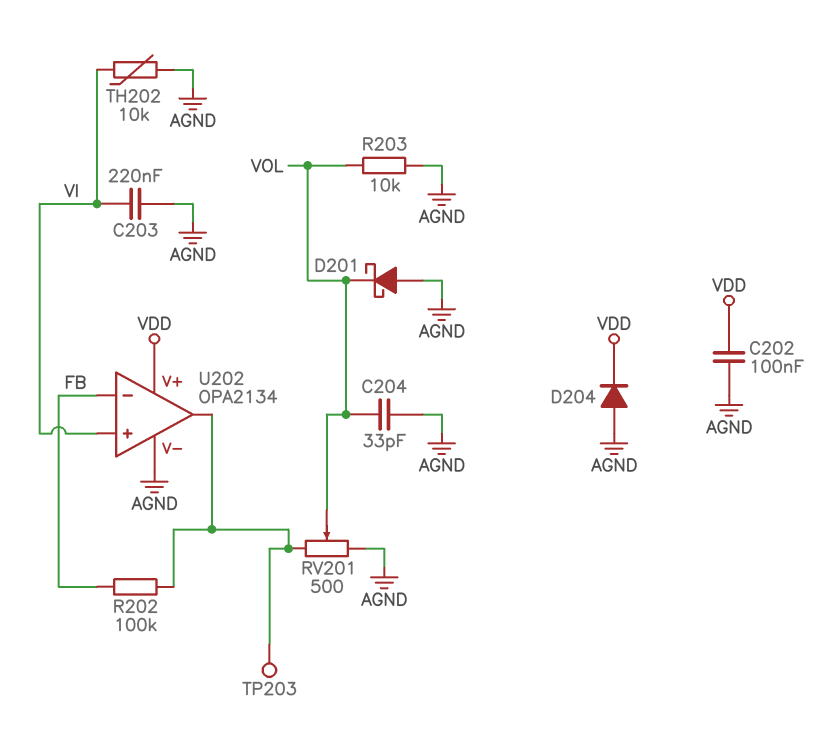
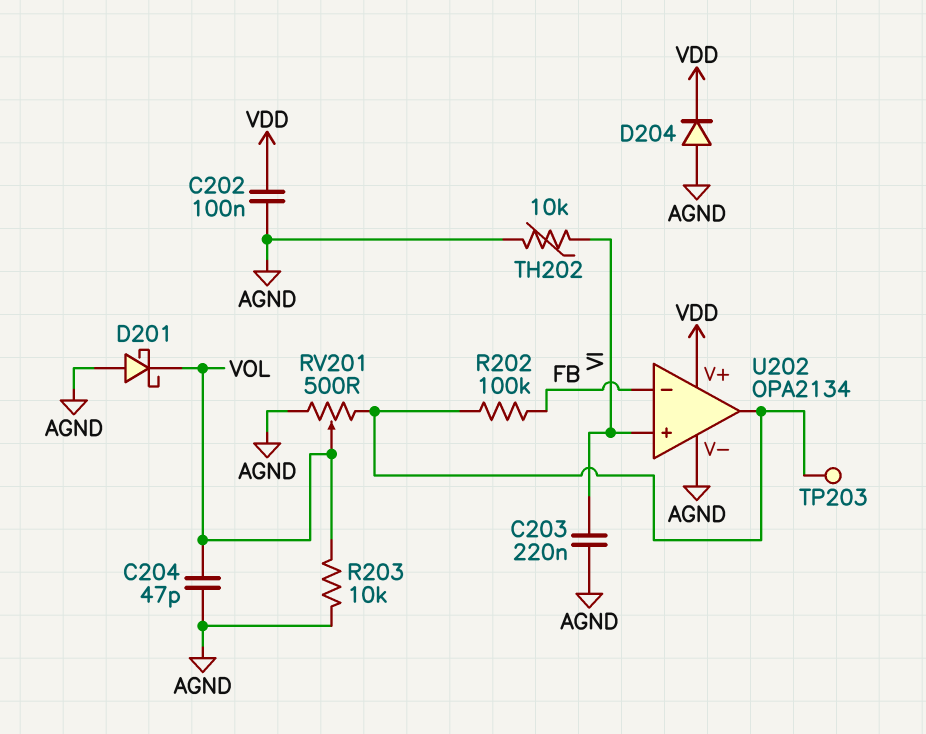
C204: 33pF (AGND, VOL) -> 47pF (AGND, VOL)

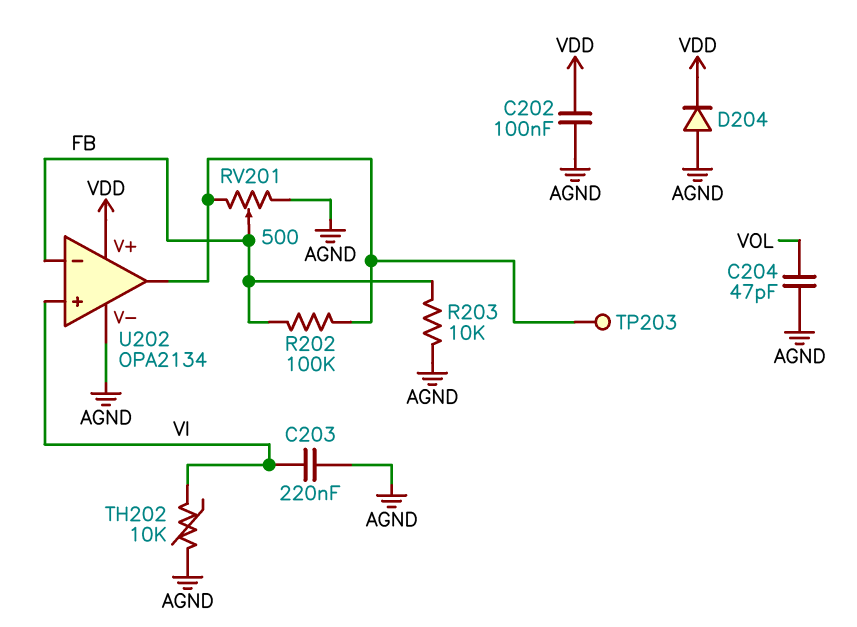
D201: schottky (A AGND, K VOL) -> none
R203: 10k (AGND, VOL) -> 10k (AGND, FB)
RV201: 500 (AGND, U202/out, wiper VOL) -> 500 (AGND, U202/out, wiper FB)

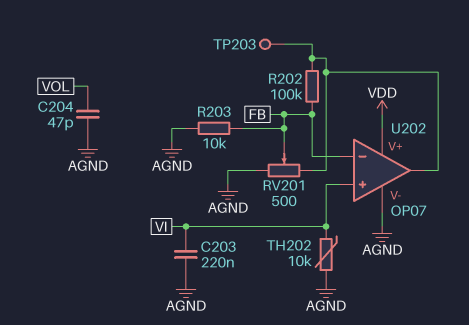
C202: 100nF (AGND, VDD) -> none
D204: diode (A AGND, K VDD) -> none
U202: OPA2134 -> OP07

